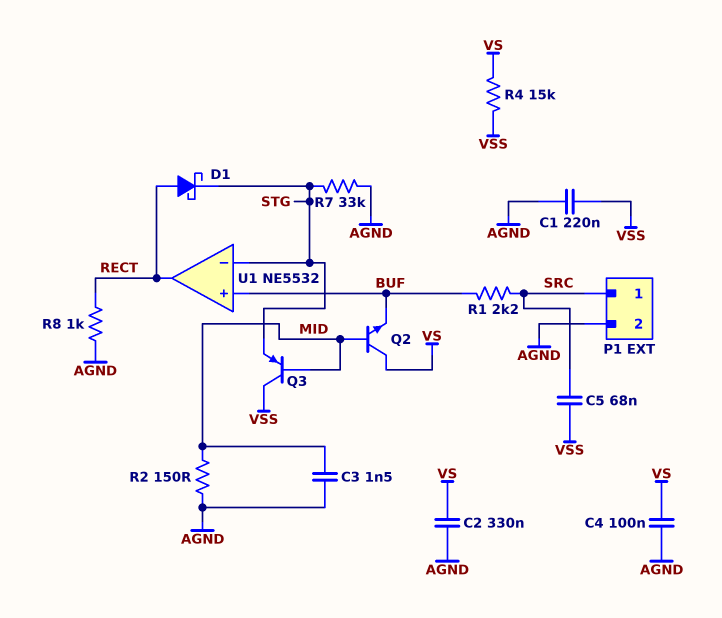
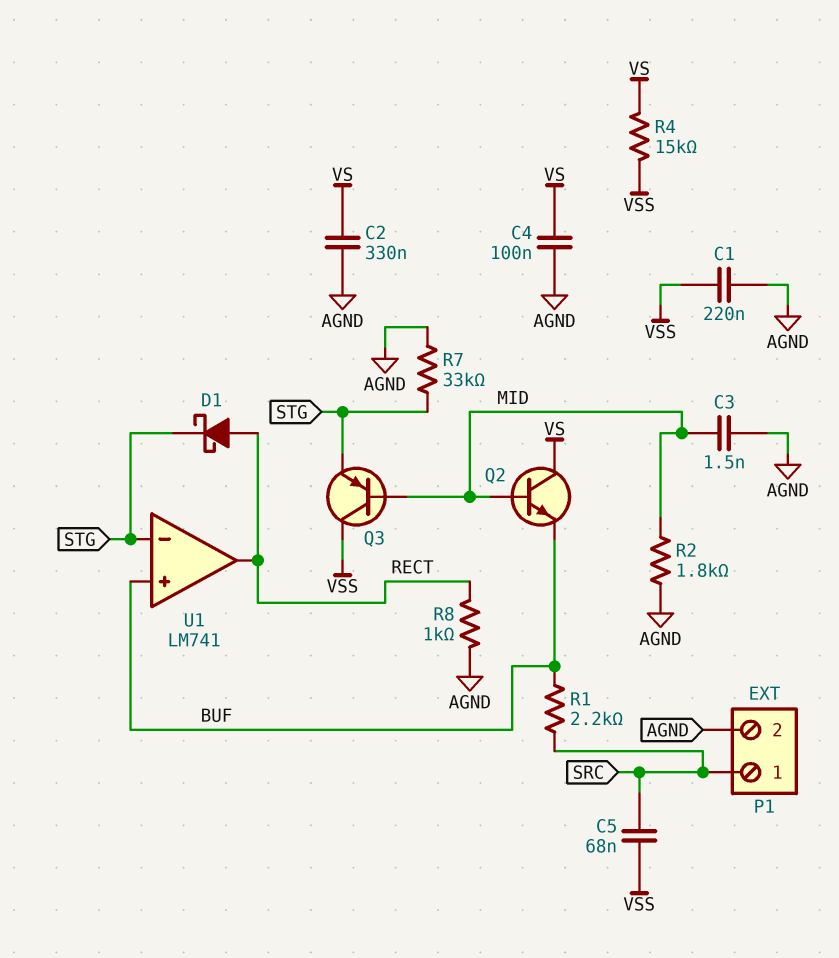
R2: 150 (AGND, MID) -> 1.8k (AGND, MID)
U1: NE5532 -> LM741

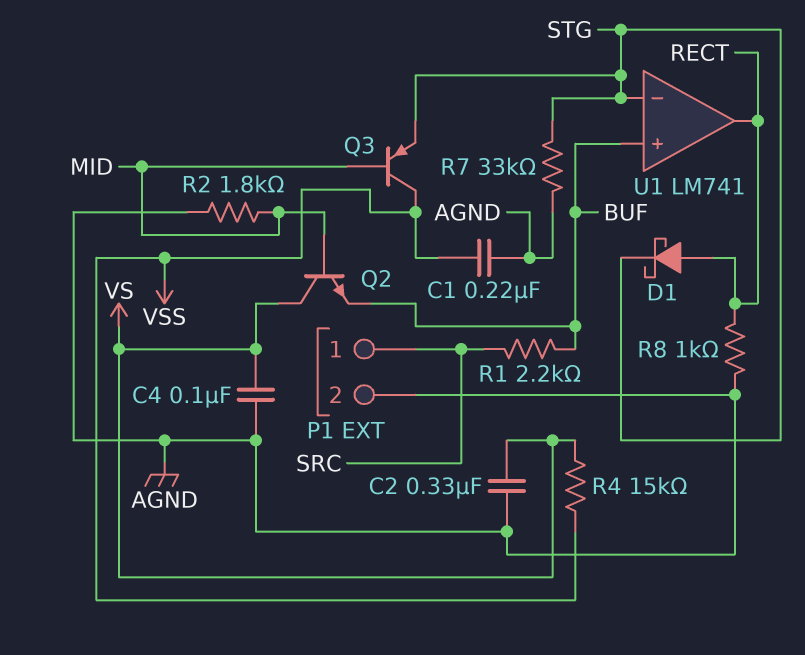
C3: 1.5nF (AGND, MID) -> none
C5: 68nF (SRC, VSS) -> none

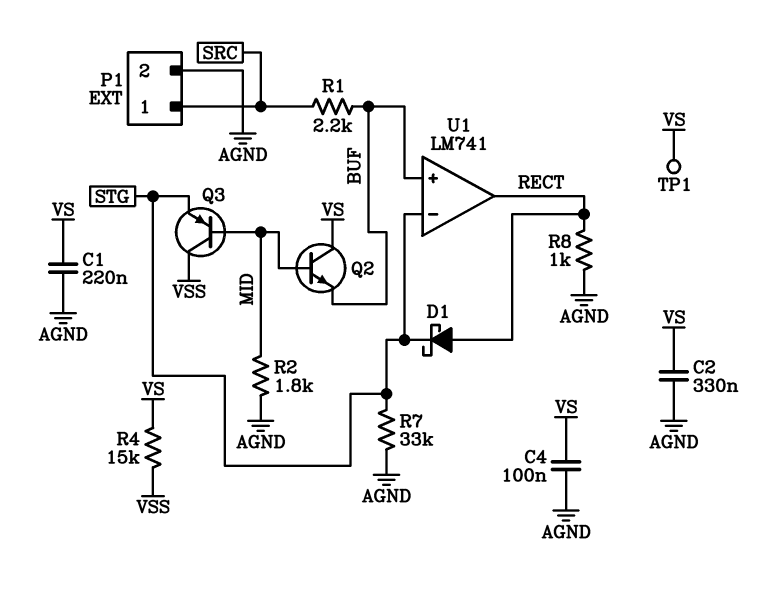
C1: 220nF (AGND, VSS) -> 220nF (AGND, VS)
TP1: none -> test point (VS)

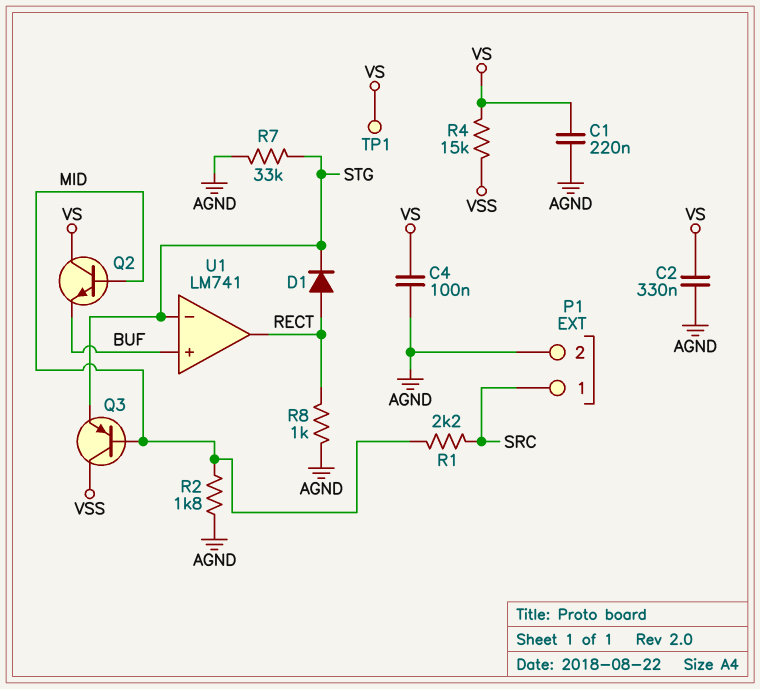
D1: schottky (A RECT, K STG) -> diode (A RECT, K STG)
R1: 2.2k (BUF, SRC) -> 2.2k (MID, SRC)

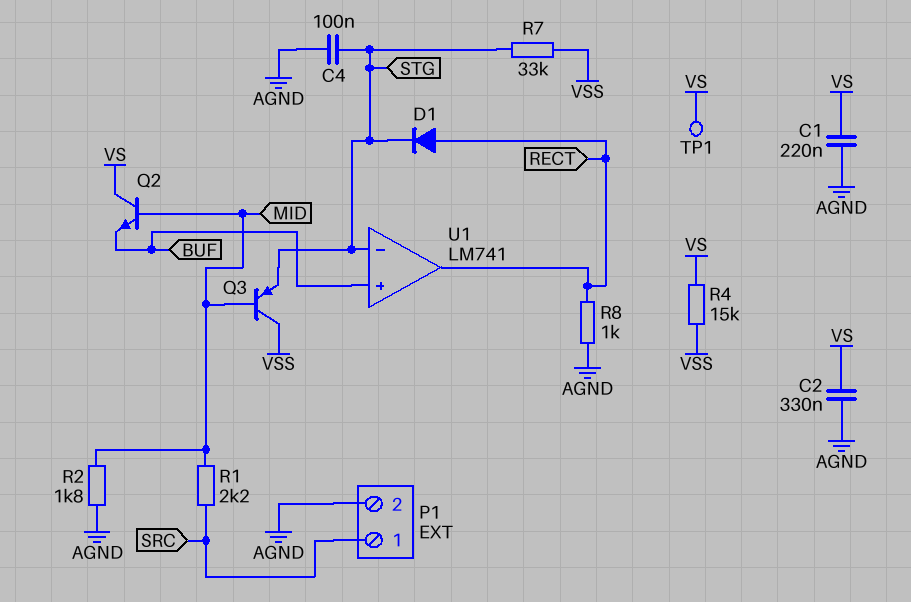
C4: 100nF (AGND, VS) -> 100nF (AGND, STG)
R7: 33k (AGND, STG) -> 33k (STG, VSS)

